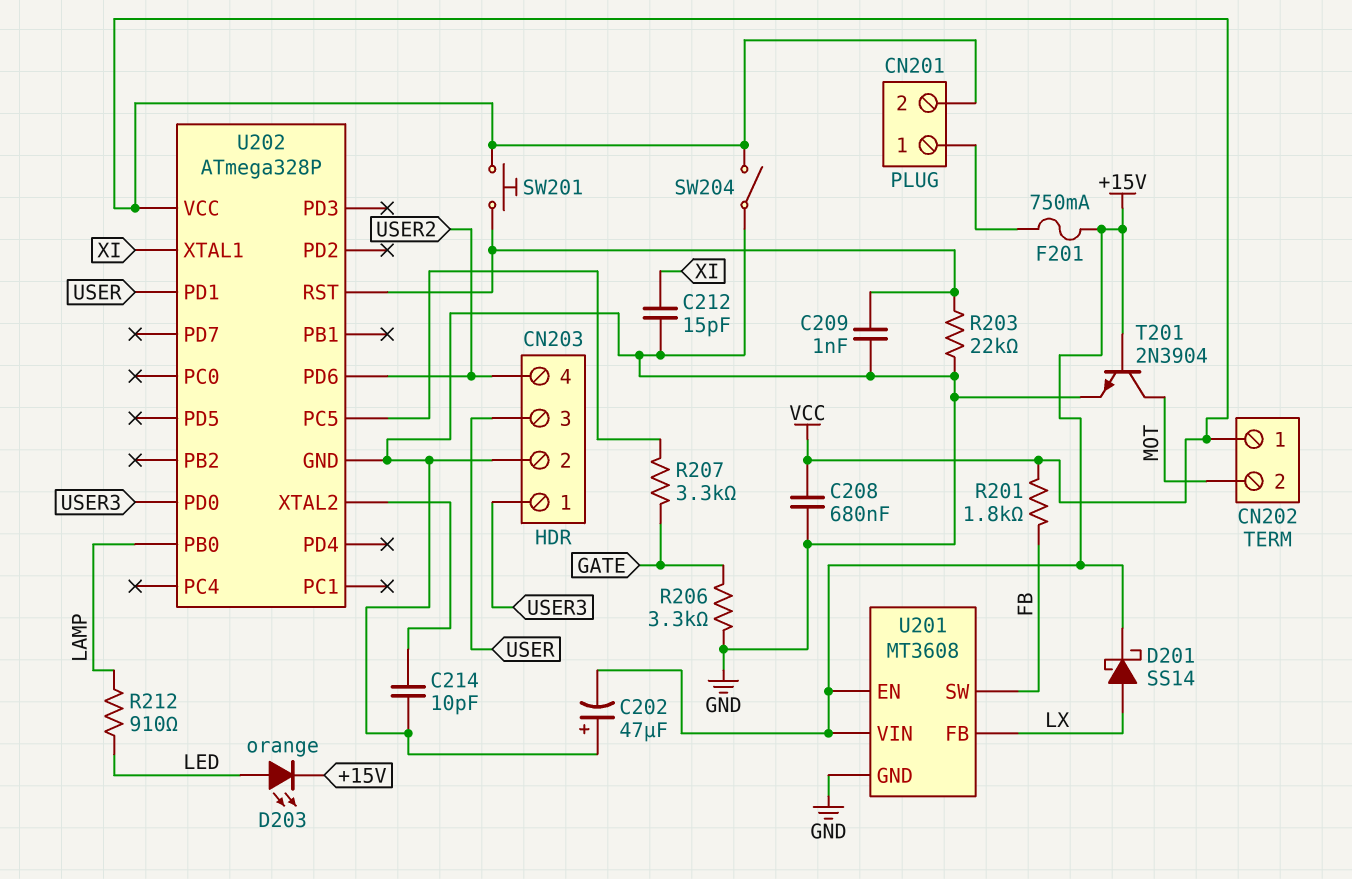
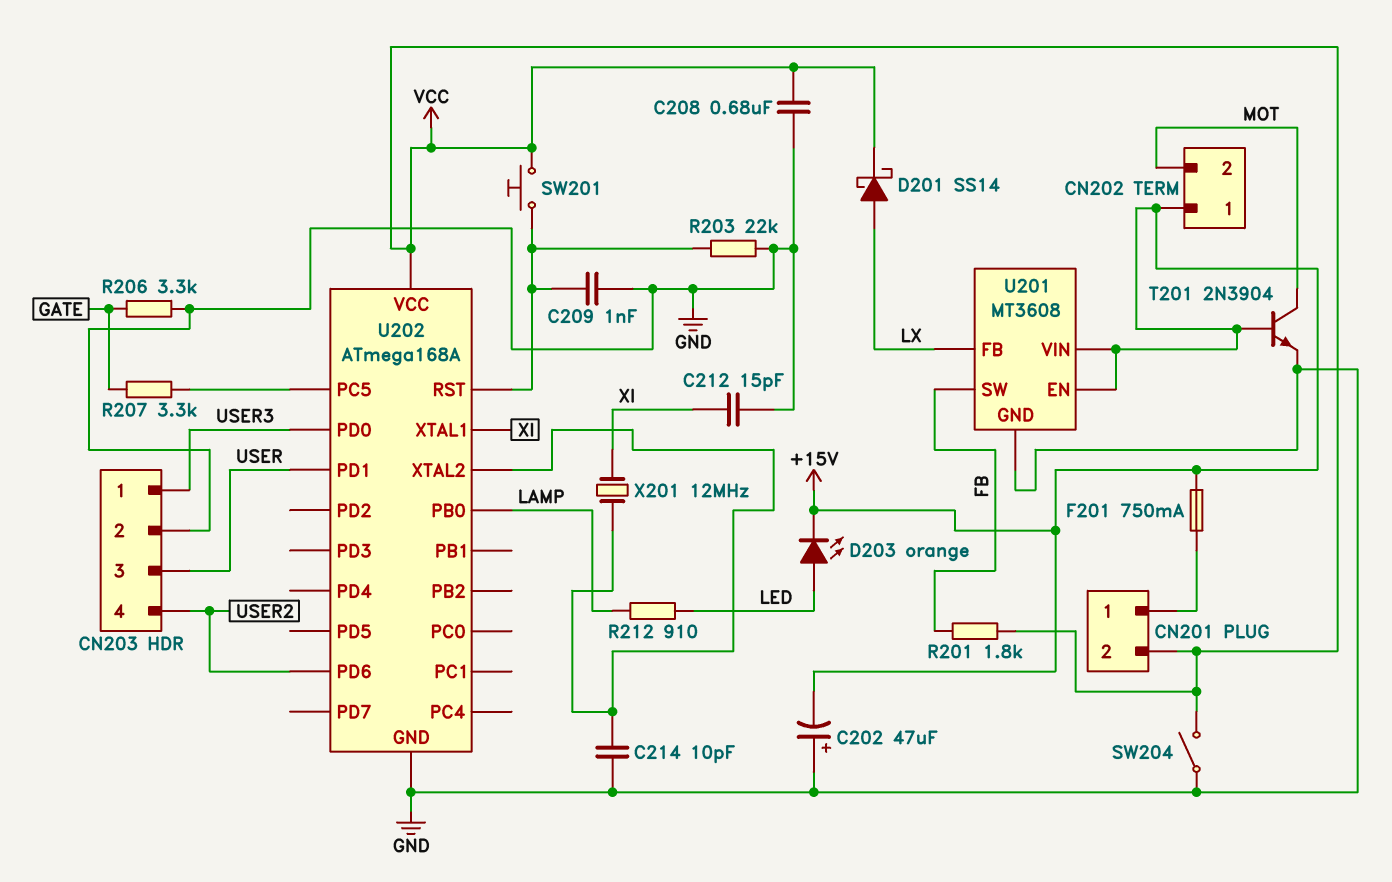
CN202 pin 1: VCC -> +15V
D201: schottky SS14 (A LX, K +15V) -> schottky SS14 (A LX, K VCC)
U202: ATmega328P -> ATmega168A
X201: none -> 12MHz (U202/XTAL2, XI)

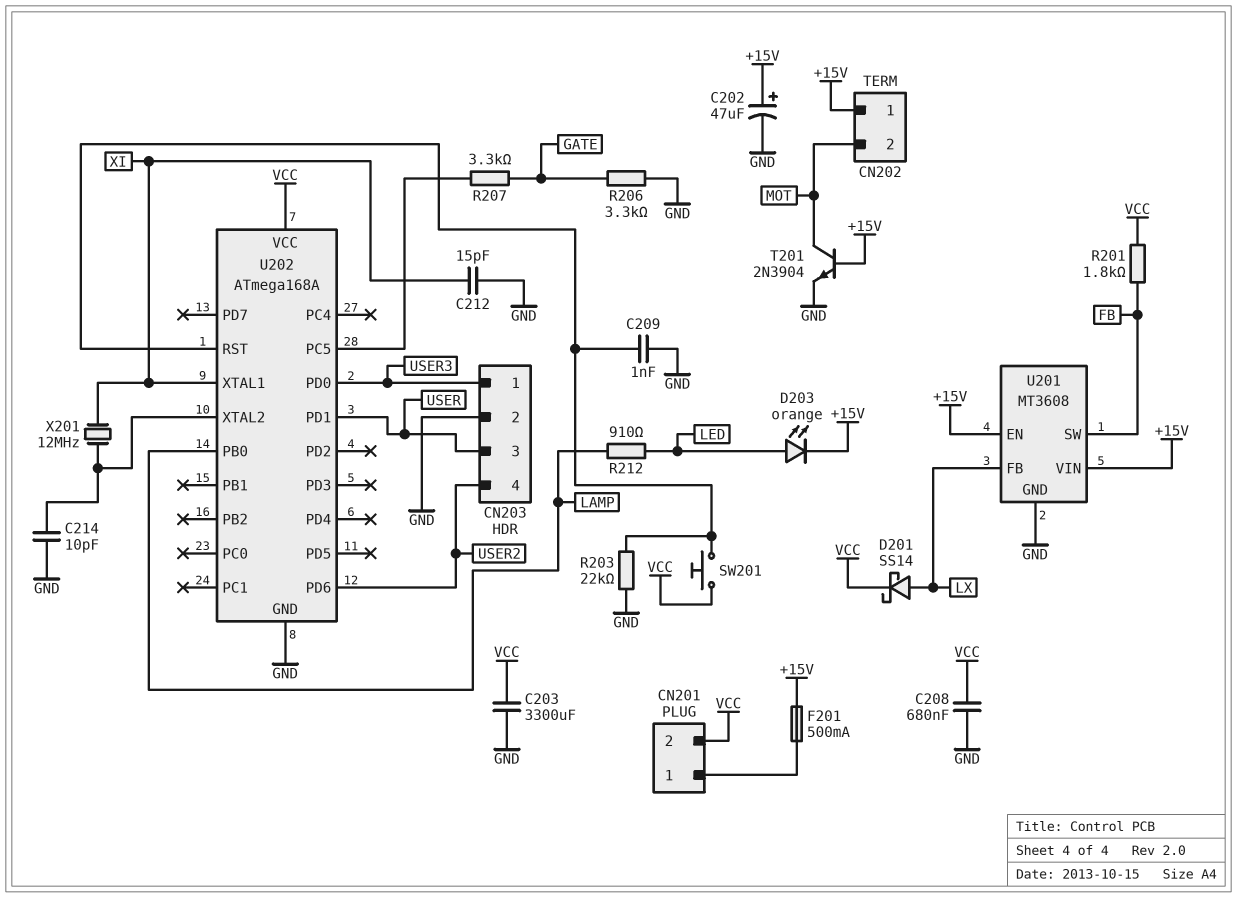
C202: 47uF (plus GND, minus +15V) -> 47uF (plus +15V, minus GND)
C203: none -> 3300uF (GND, VCC)
F201: 750mA (+15V, CN201/1) -> 500mA (+15V, CN201/1)
SW204: switch (GND, VCC) -> none

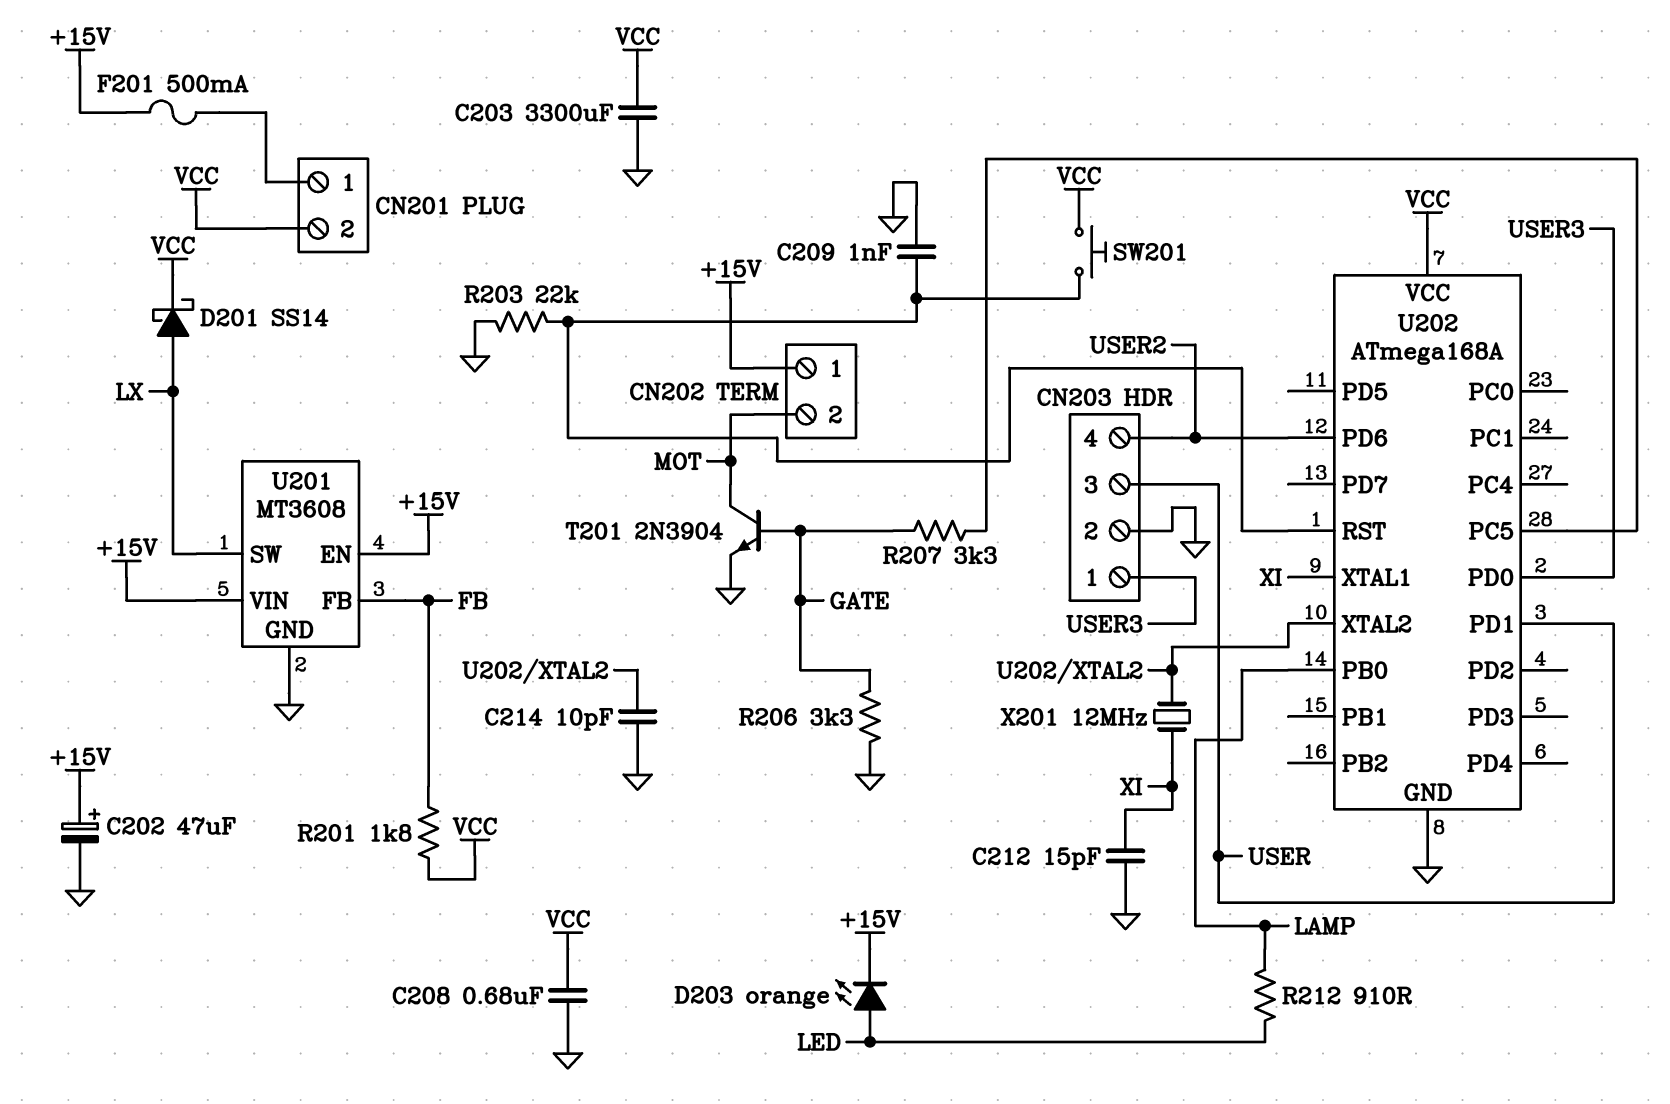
T201: NPN 2N3904 (B +15V, C MOT, E GND) -> NPN 2N3904 (B GATE, C MOT, E GND)
U201 pin FB: LX -> FB
U201 pin SW: FB -> LX

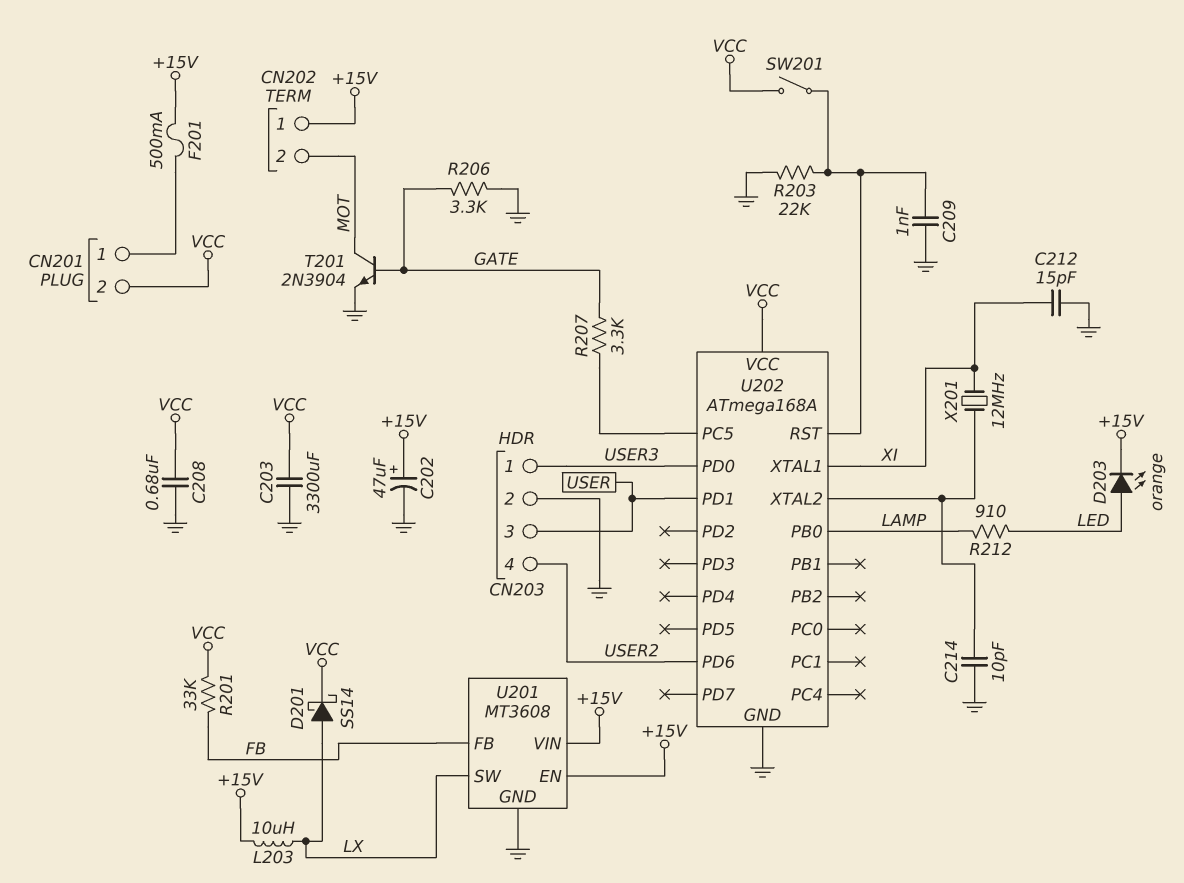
L203: none -> 10uH (+15V, LX)
R201: 1.8k (FB, VCC) -> 33k (FB, VCC)
SW201: button (U202/RST, VCC) -> switch (U202/RST, VCC)

